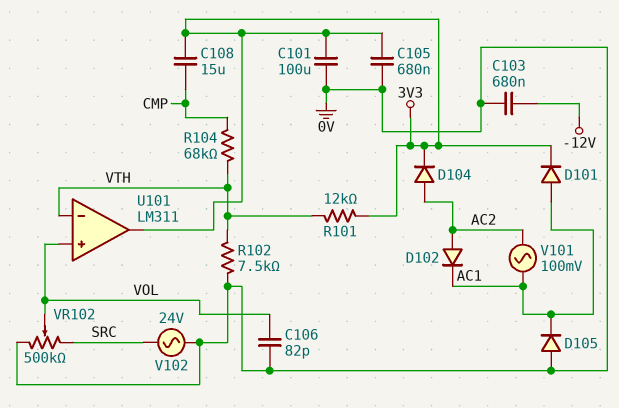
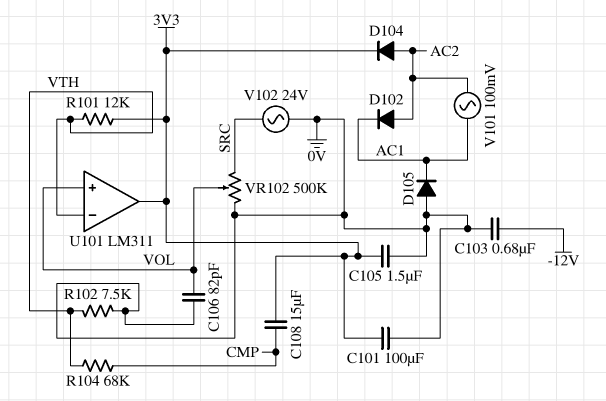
C105: 680nF (0V, 3V3) -> 1.5uF (0V, 3V3)
D101: diode (A AC1, K 3V3) -> none

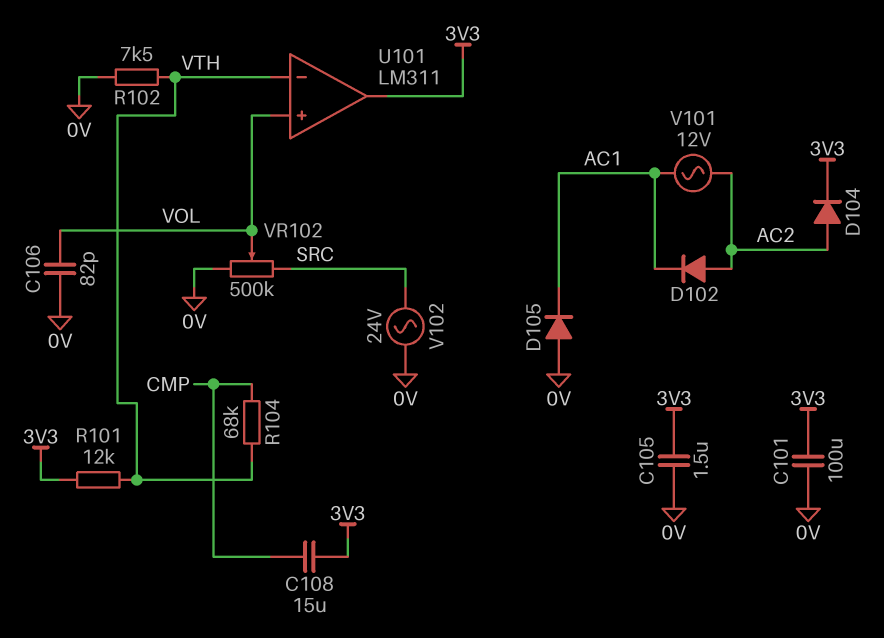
C103: 680nF (-12V, 0V) -> none
V101: AC 100mV (AC1, AC2) -> AC 12V (AC1, AC2)

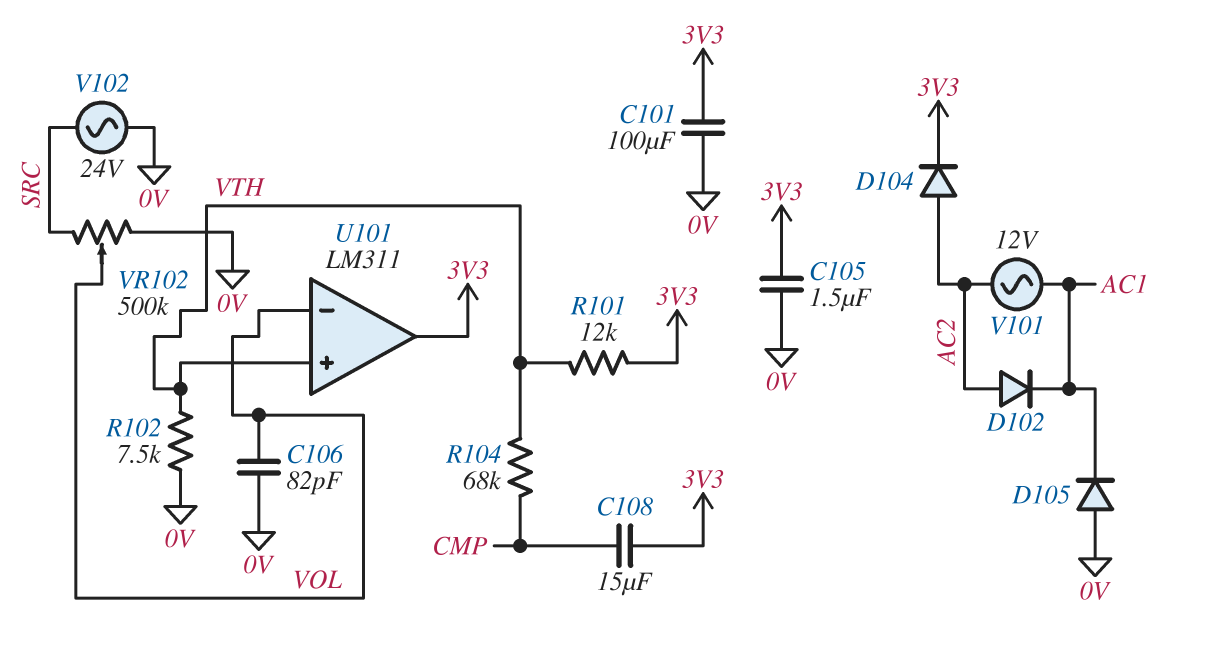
U101 pin in+: VOL -> VTH
U101 pin in-: VTH -> VOL

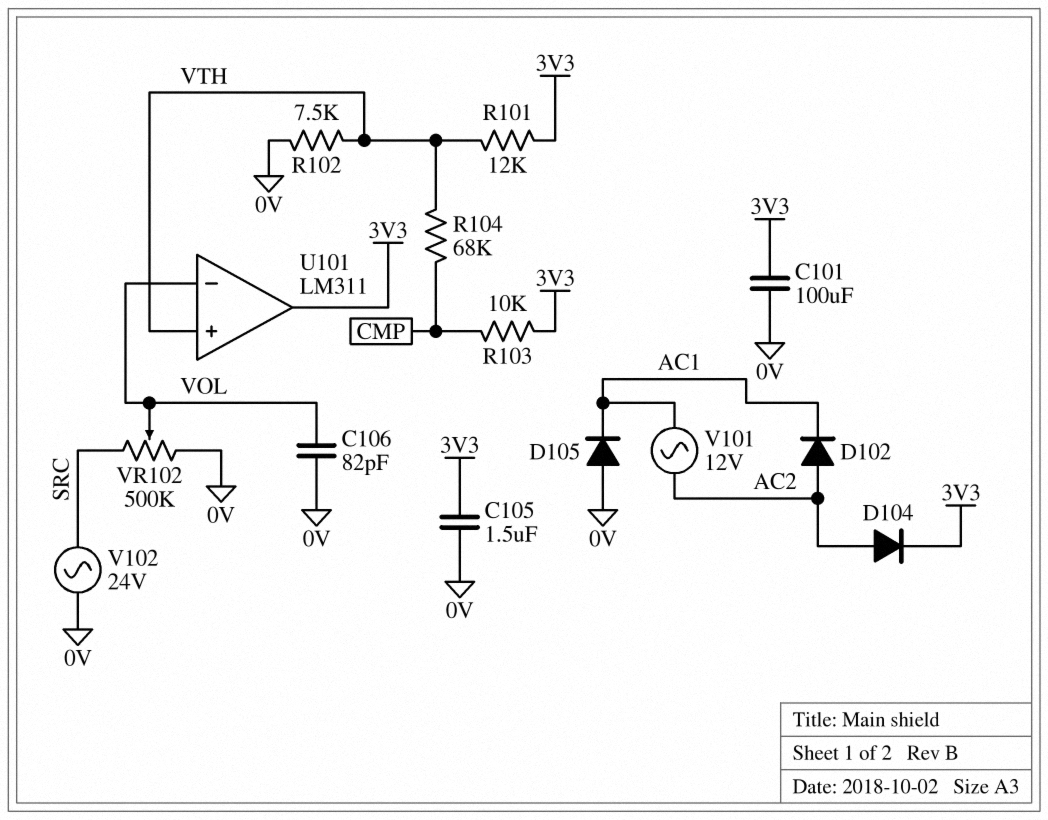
C108: 15uF (3V3, CMP) -> none
R103: none -> 10k (3V3, CMP)

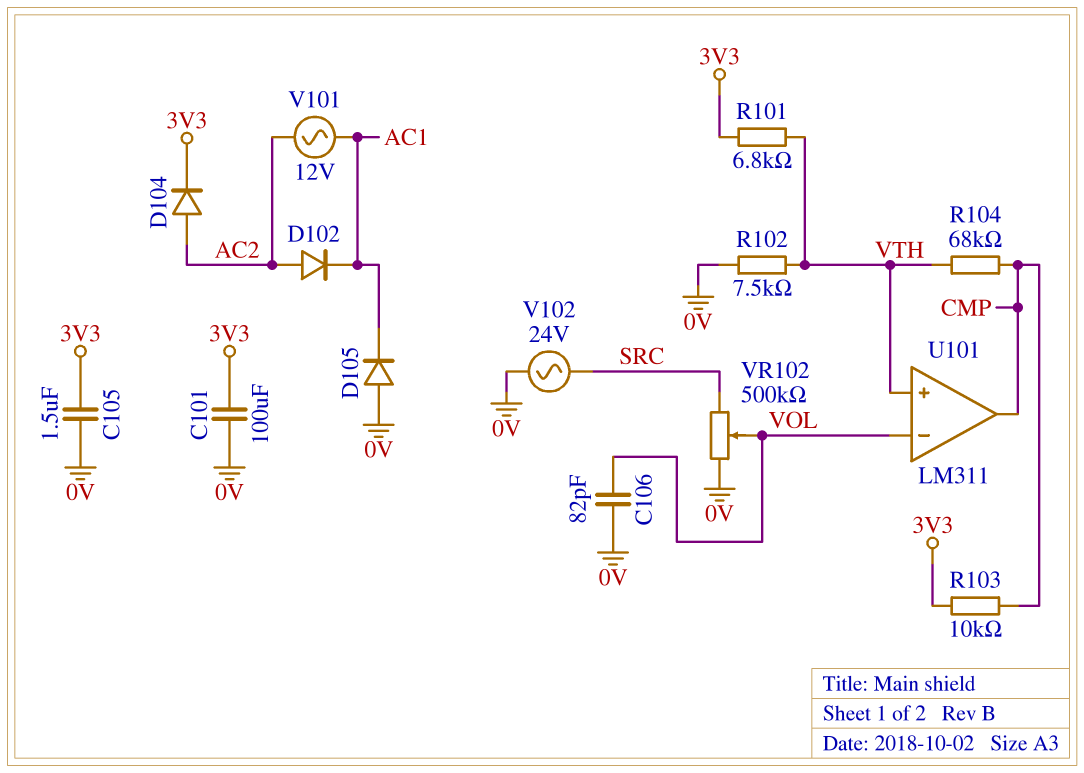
R101: 12k (3V3, VTH) -> 6.8k (3V3, VTH)
U101 pin out: 3V3 -> CMP

